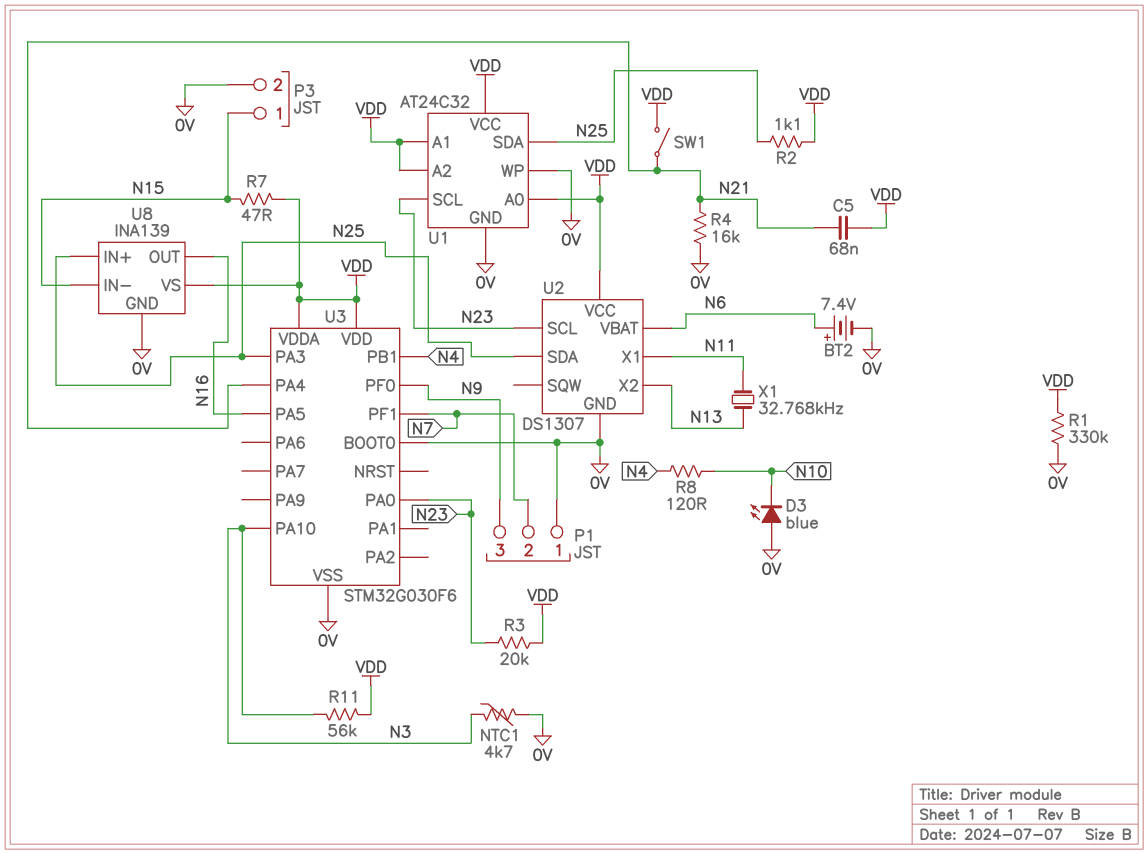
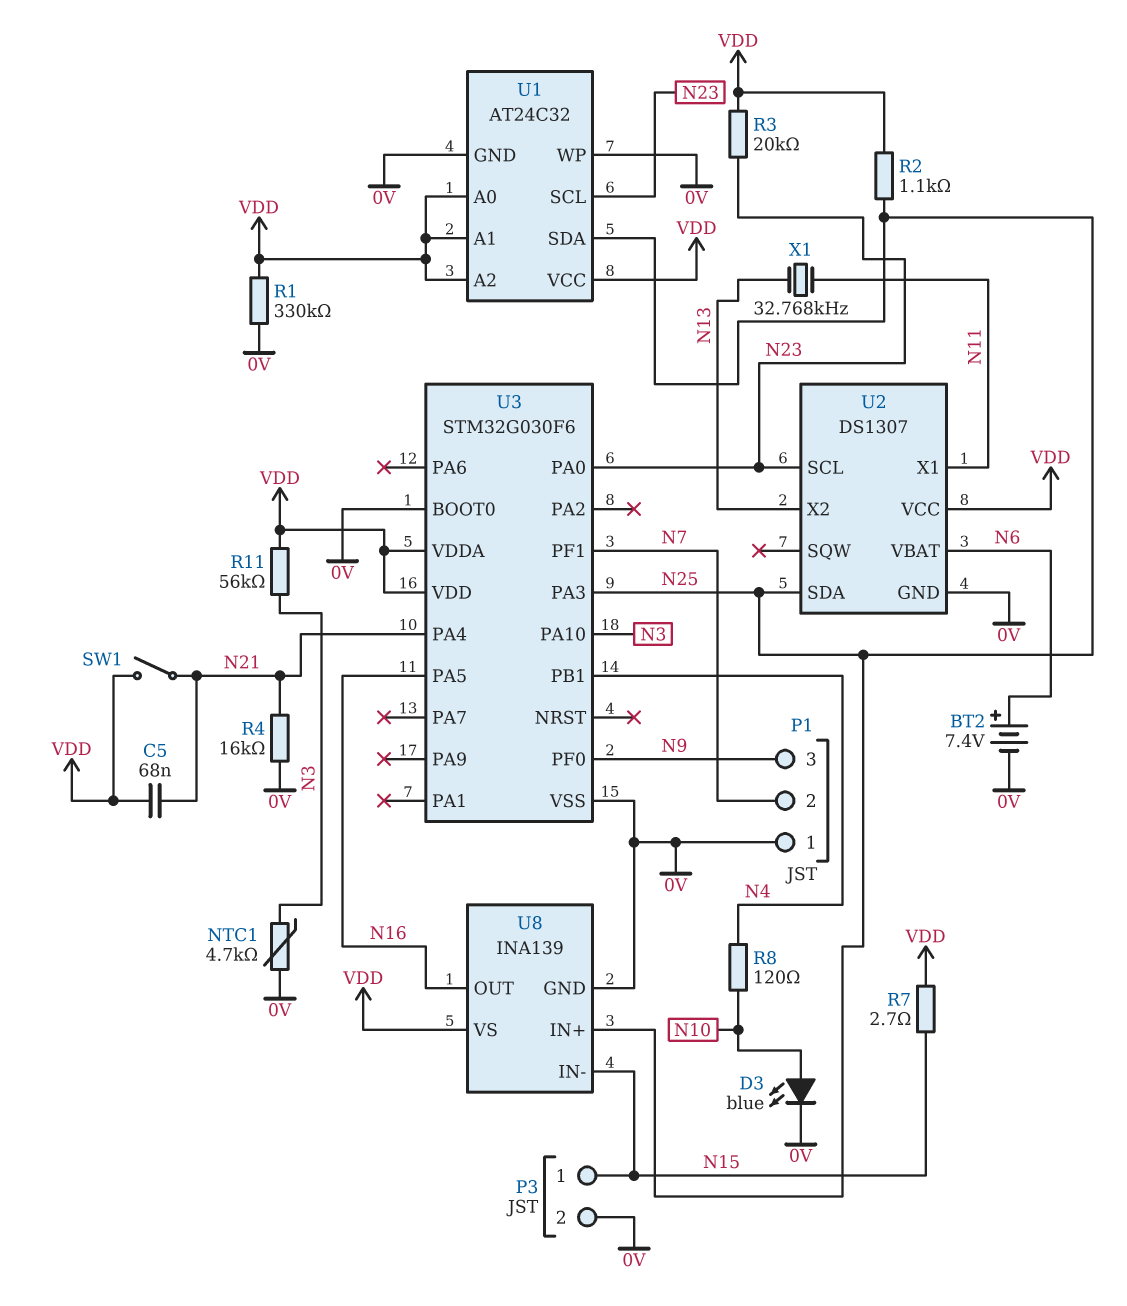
D3: LED blue (A 0V, K N10) -> LED blue (A N10, K 0V)
R7: 47 (N15, VDD) -> 2.7 (N15, VDD)

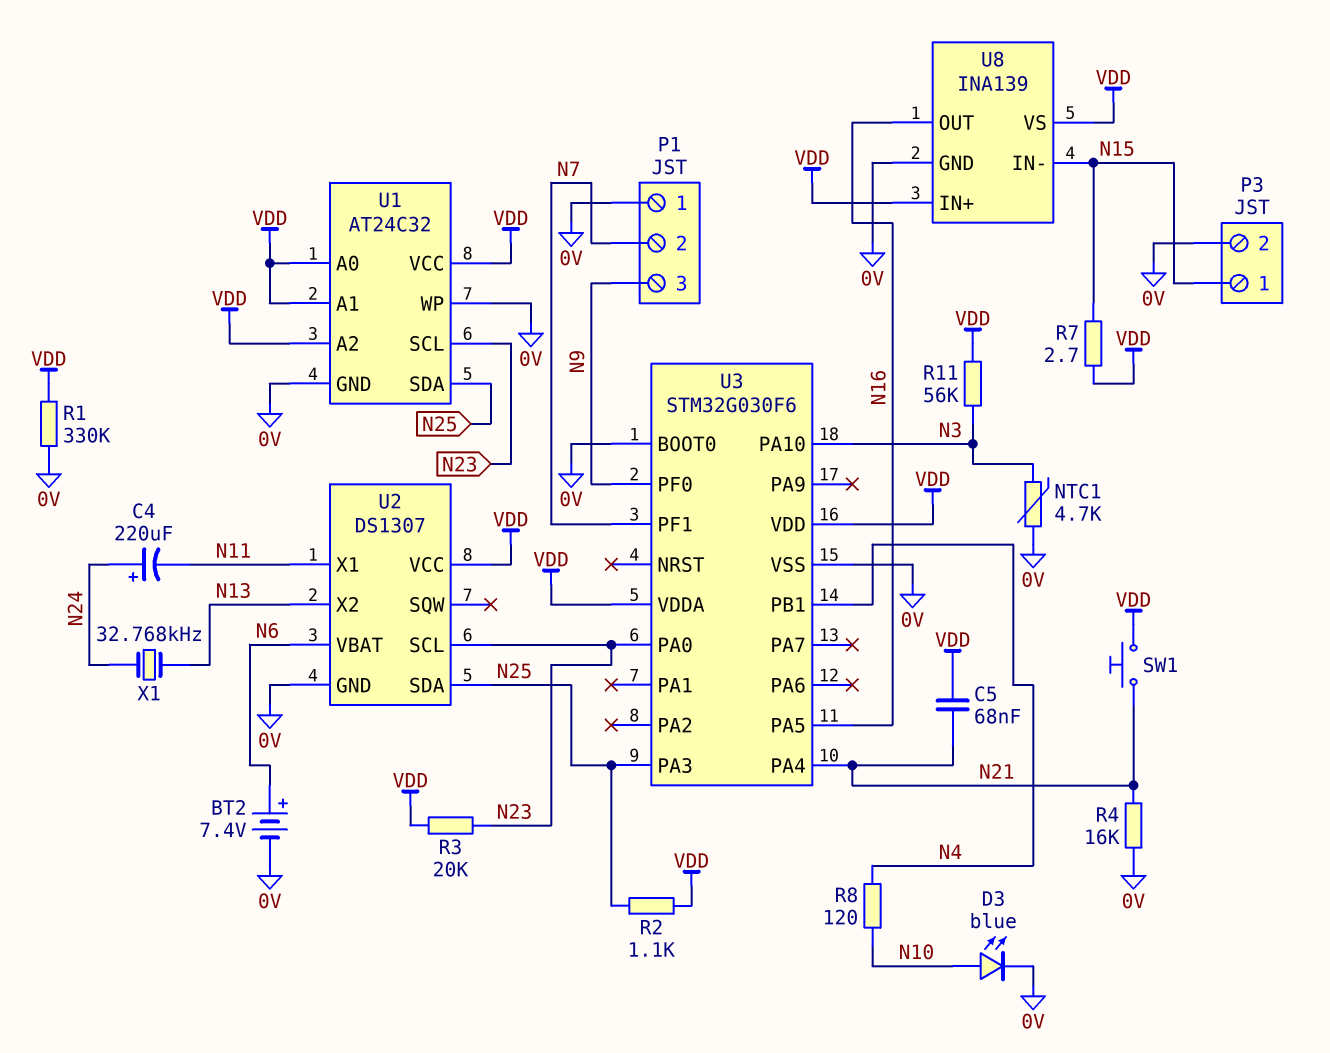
C4: none -> 220uF (plus N24, minus N11)
SW1: switch (N21, VDD) -> button (N21, VDD)
U8 pin IN+: N25 -> VDD
X1: 32.768kHz (N11, N13) -> 32.768kHz (N13, N24)

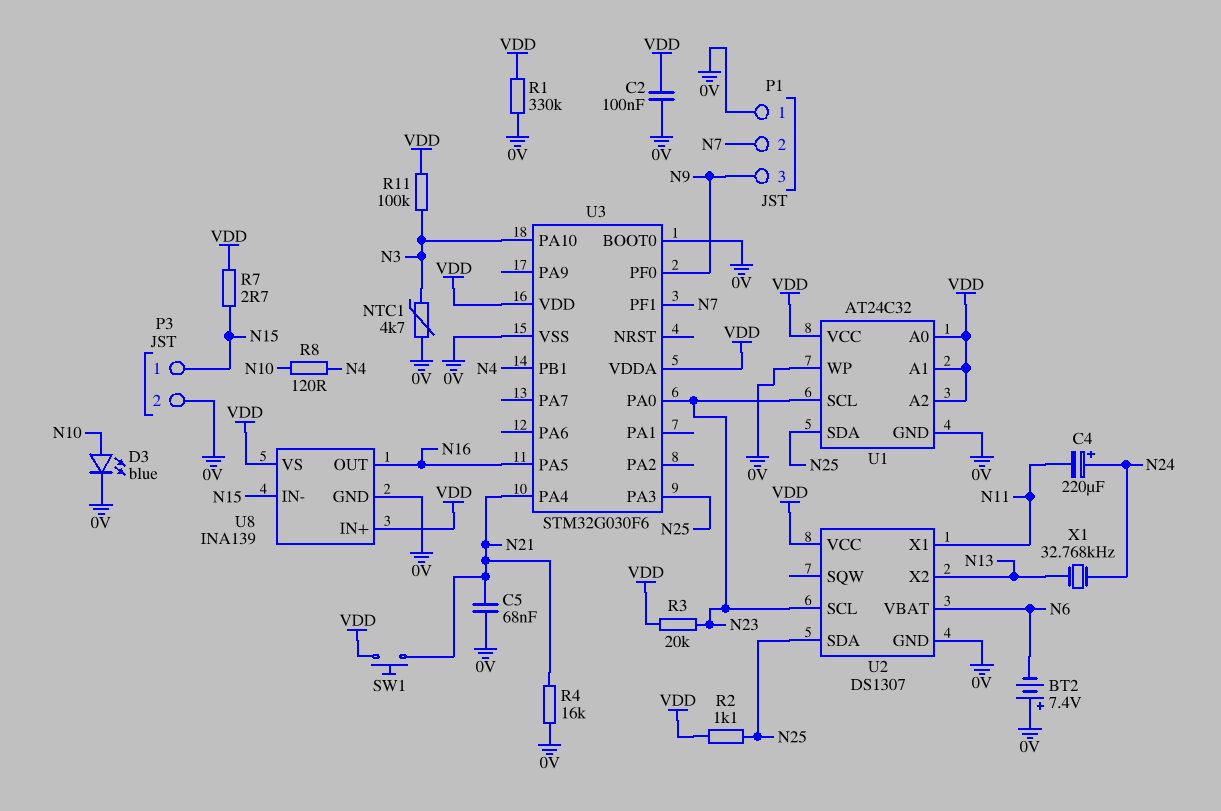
BT2: 7.4V (plus N6, minus 0V) -> 7.4V (plus 0V, minus N6)
C2: none -> 100nF (0V, VDD)
C5: 68nF (N21, VDD) -> 68nF (0V, N21)
R11: 56k (N3, VDD) -> 100k (N3, VDD)

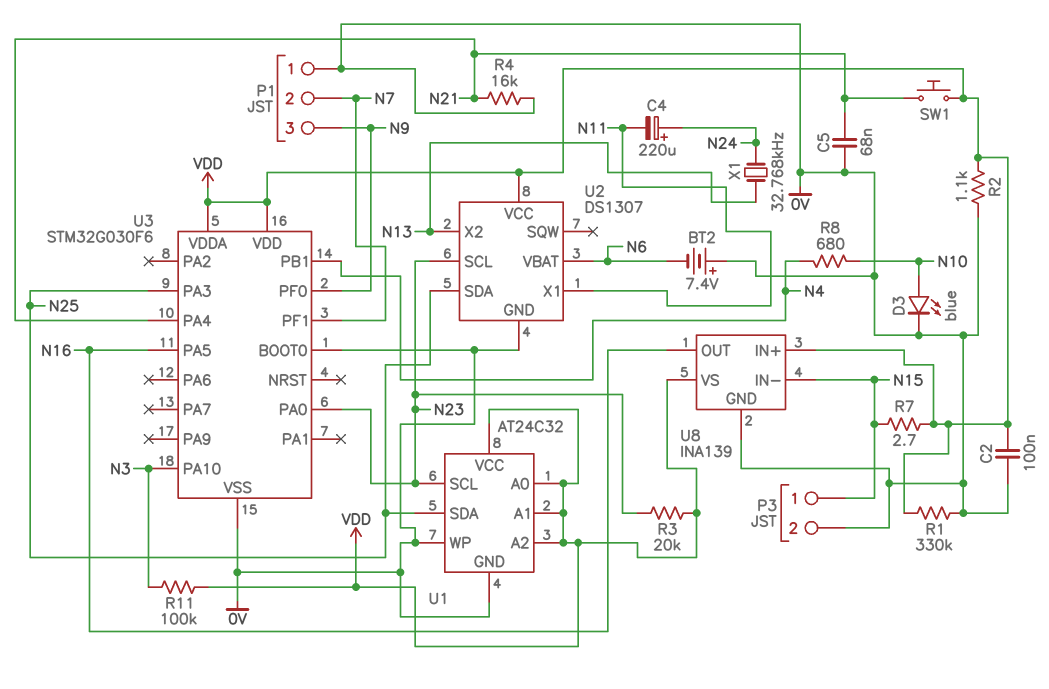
NTC1: 4.7k (0V, N3) -> none
R2: 1.1k (N25, VDD) -> 1.1k (0V, VDD)
R8: 120 (N4, N10) -> 680 (N4, N10)

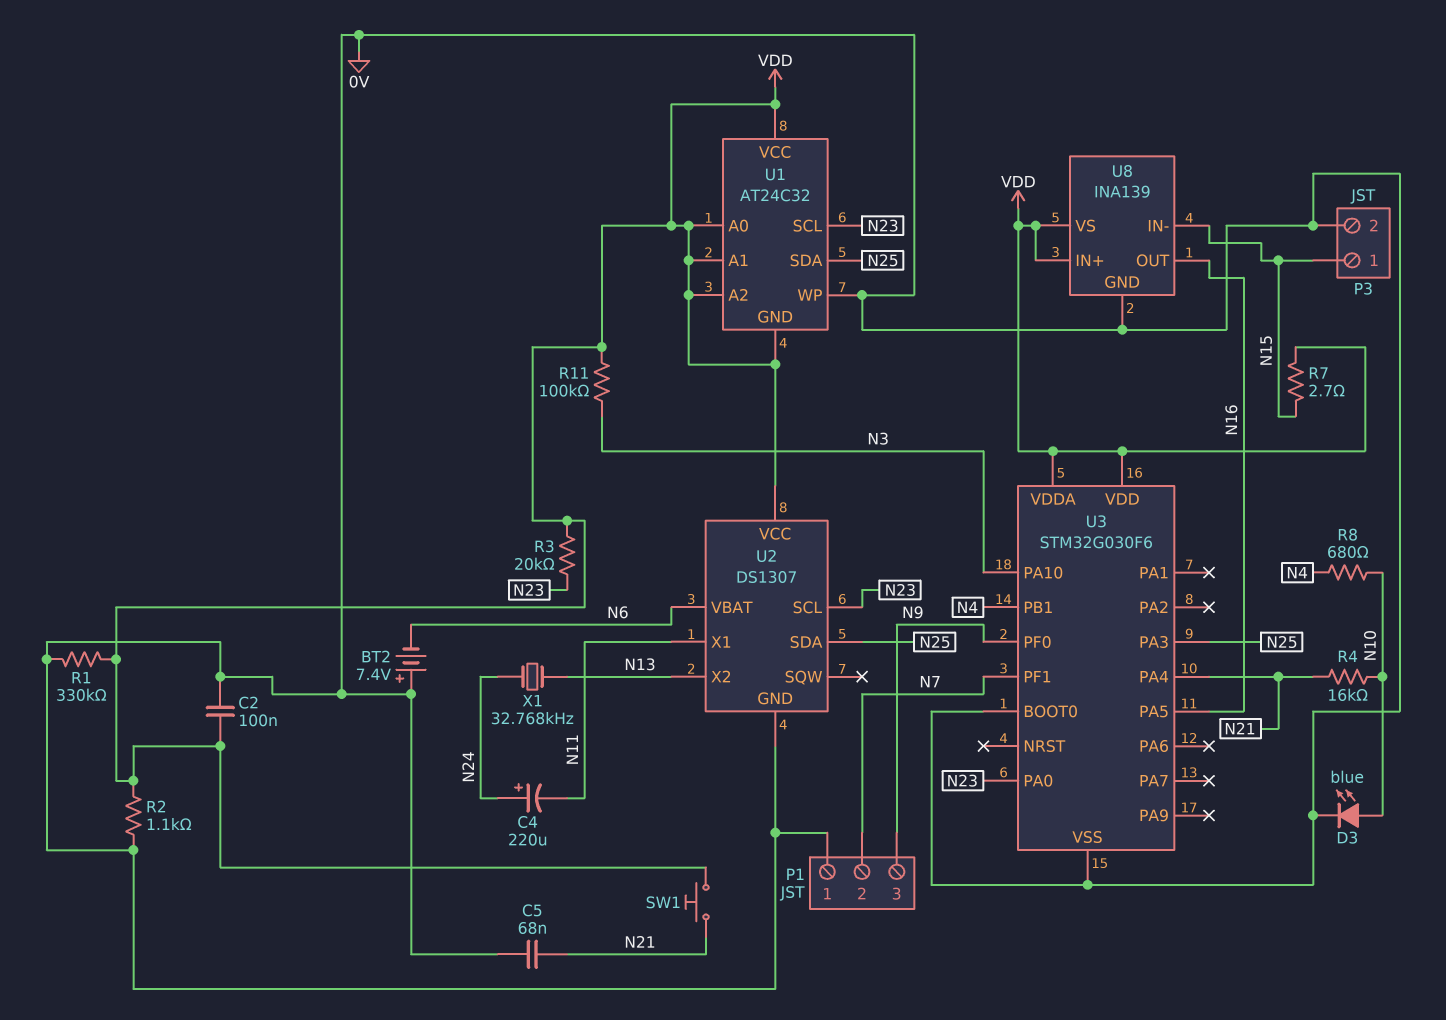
R4: 16k (0V, N21) -> 16k (N10, N21)
U1 pin GND: 0V -> VDD

